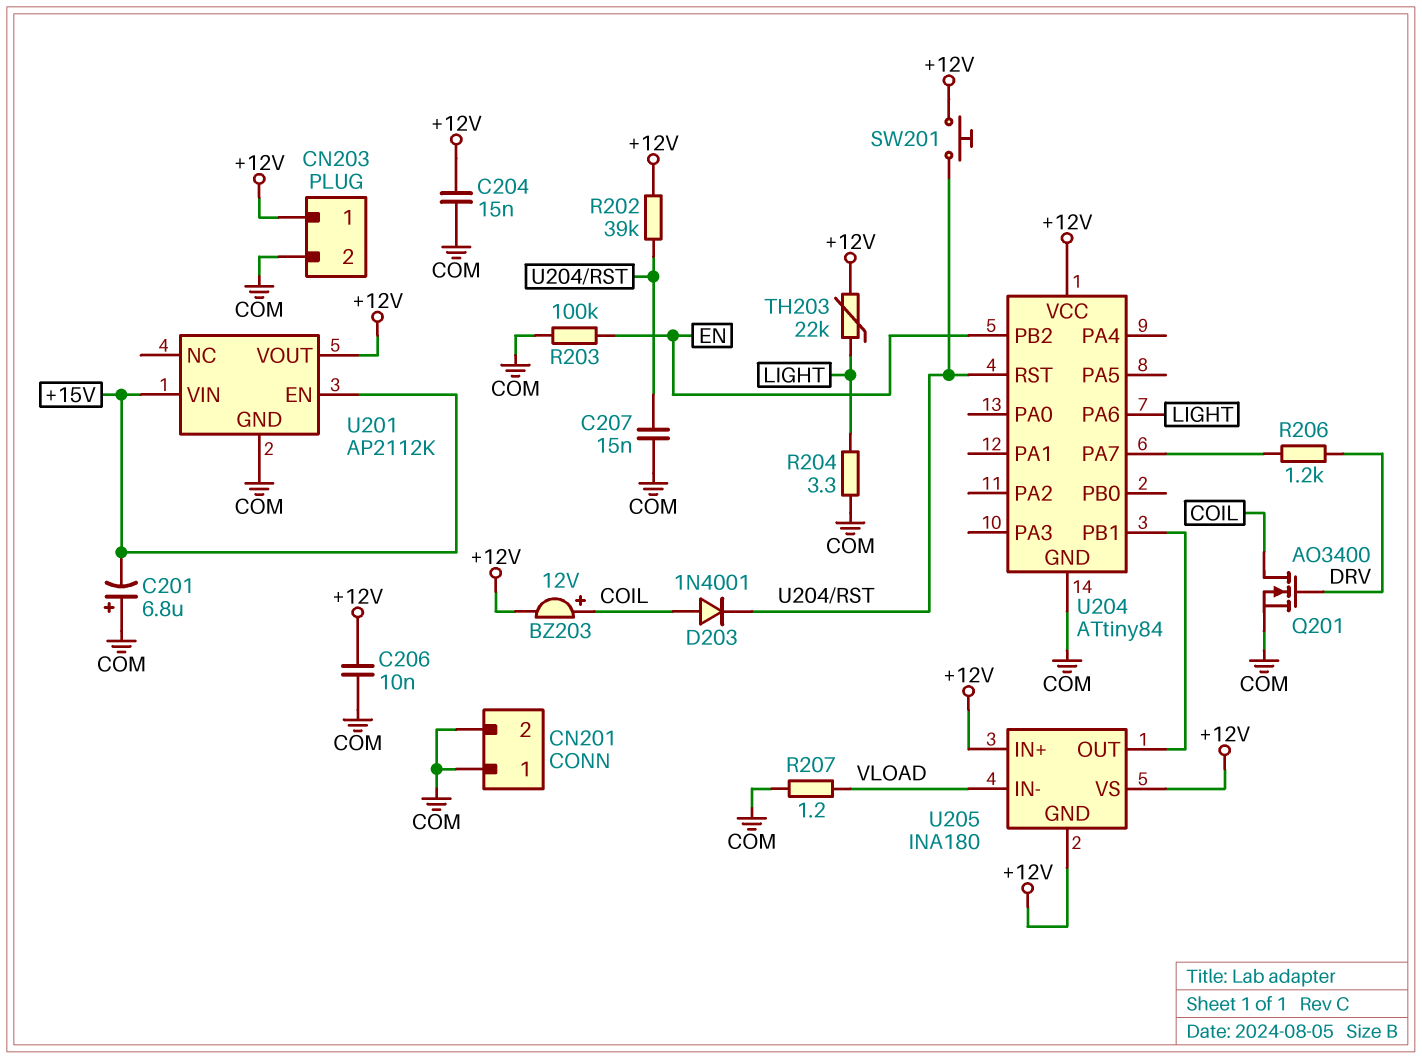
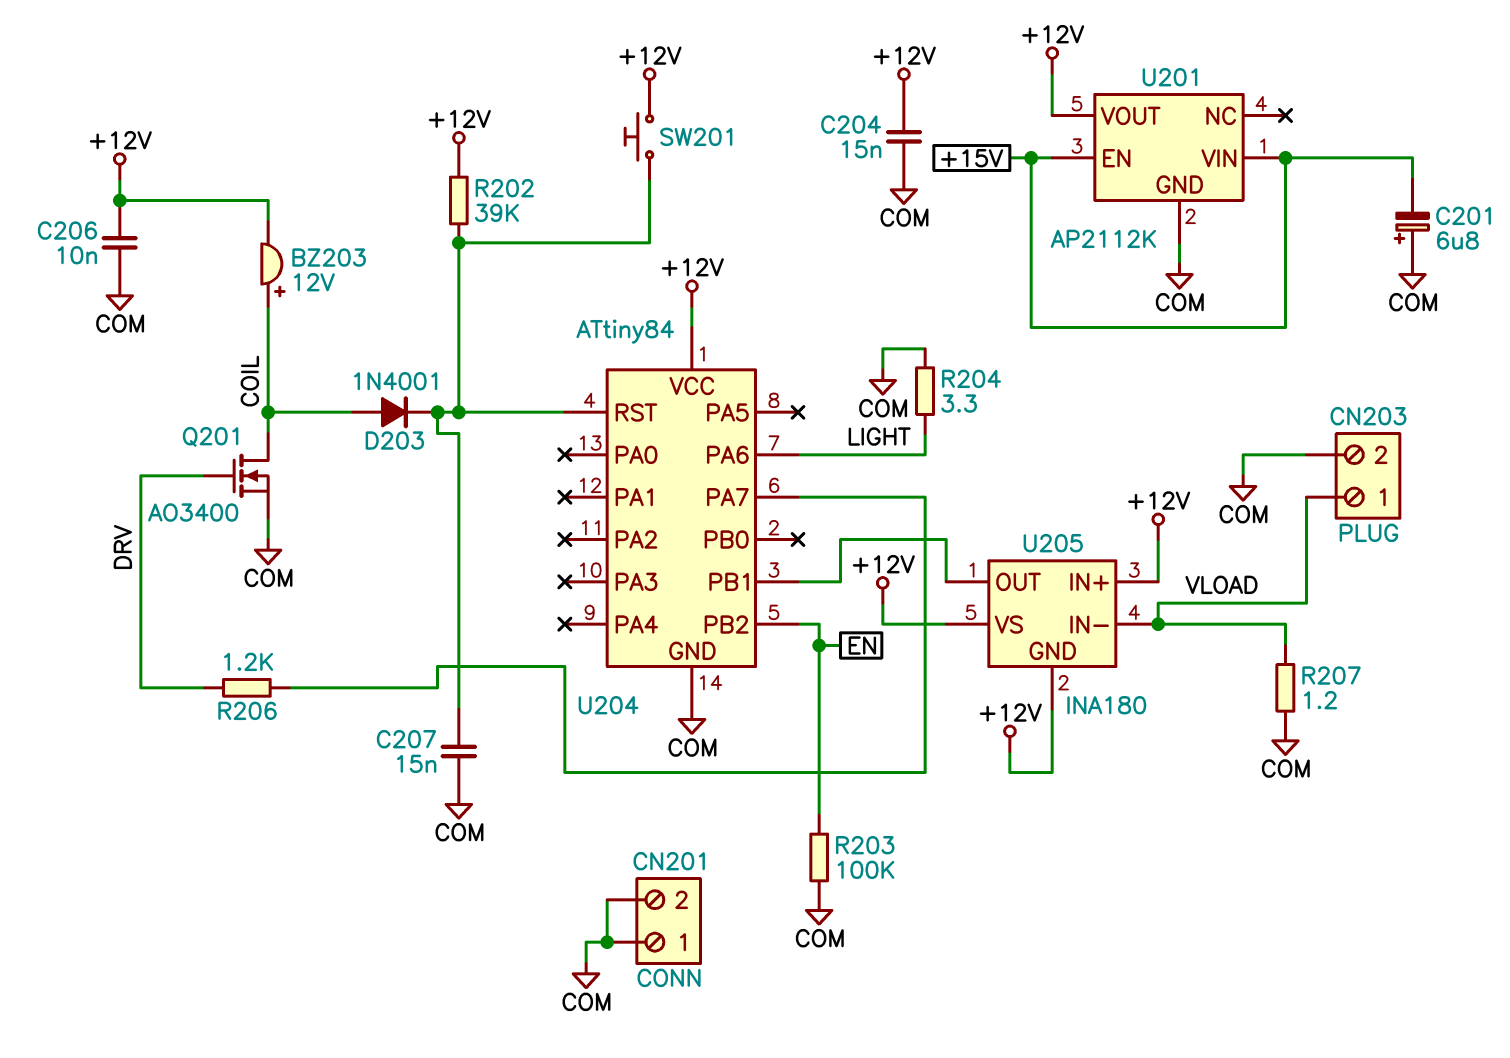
CN203 pin 1: +12V -> VLOAD
TH203: 22k (+12V, LIGHT) -> none

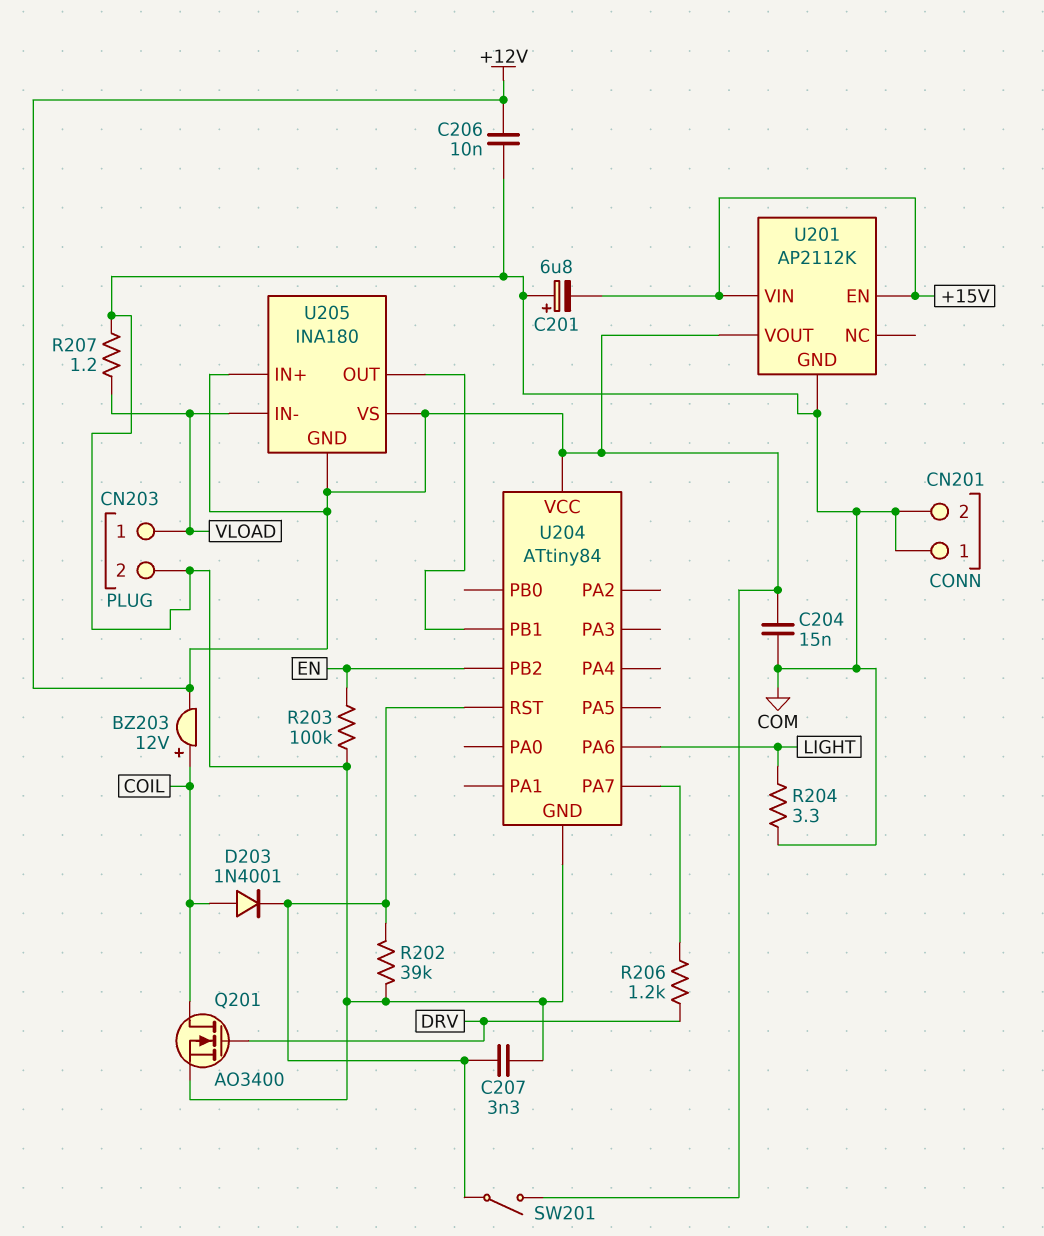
C207: 15nF (COM, U204/RST) -> 3.3nF (COM, U204/RST)
R202: 39k (+12V, U204/RST) -> 39k (COM, U204/RST)
SW201: button (+12V, U204/RST) -> switch (+12V, U204/RST)

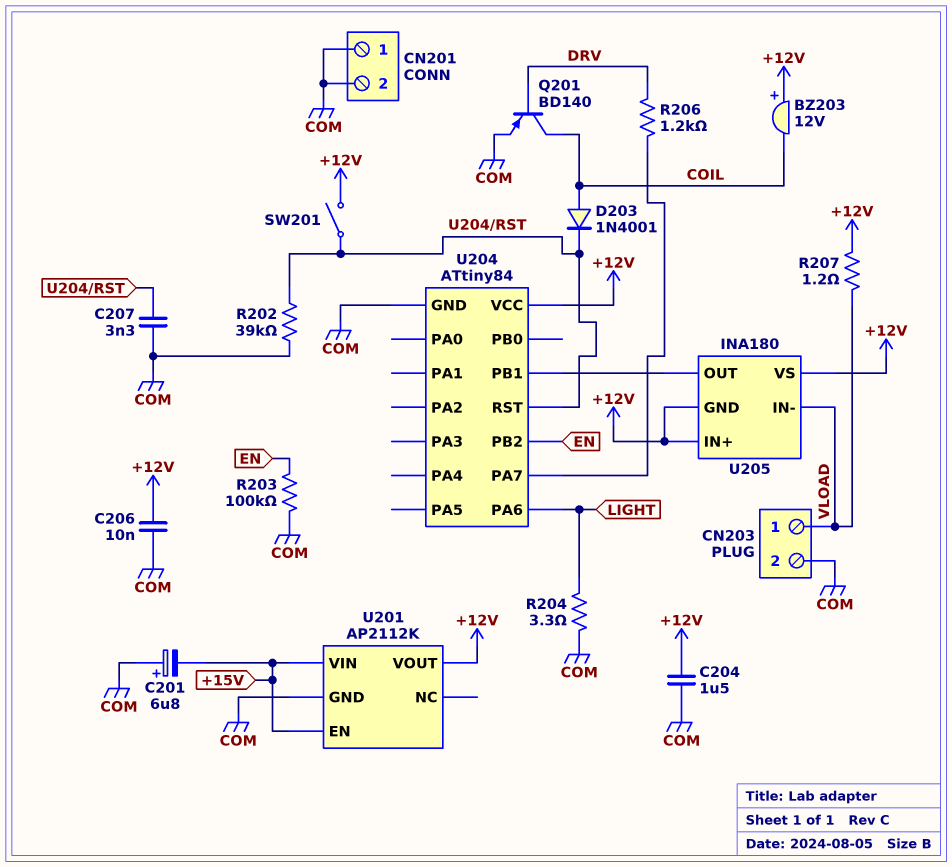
BZ203: buzzer 12V (plus COIL, minus +12V) -> buzzer 12V (plus +12V, minus COIL)
C204: 15nF (+12V, COM) -> 1.5uF (+12V, COM)
Q201: NMOS AO3400 (G DRV, D COIL, S COM) -> PNP BD140 (B DRV, C COIL, E COM)
R207: 1.2 (COM, VLOAD) -> 1.2 (+12V, VLOAD)

